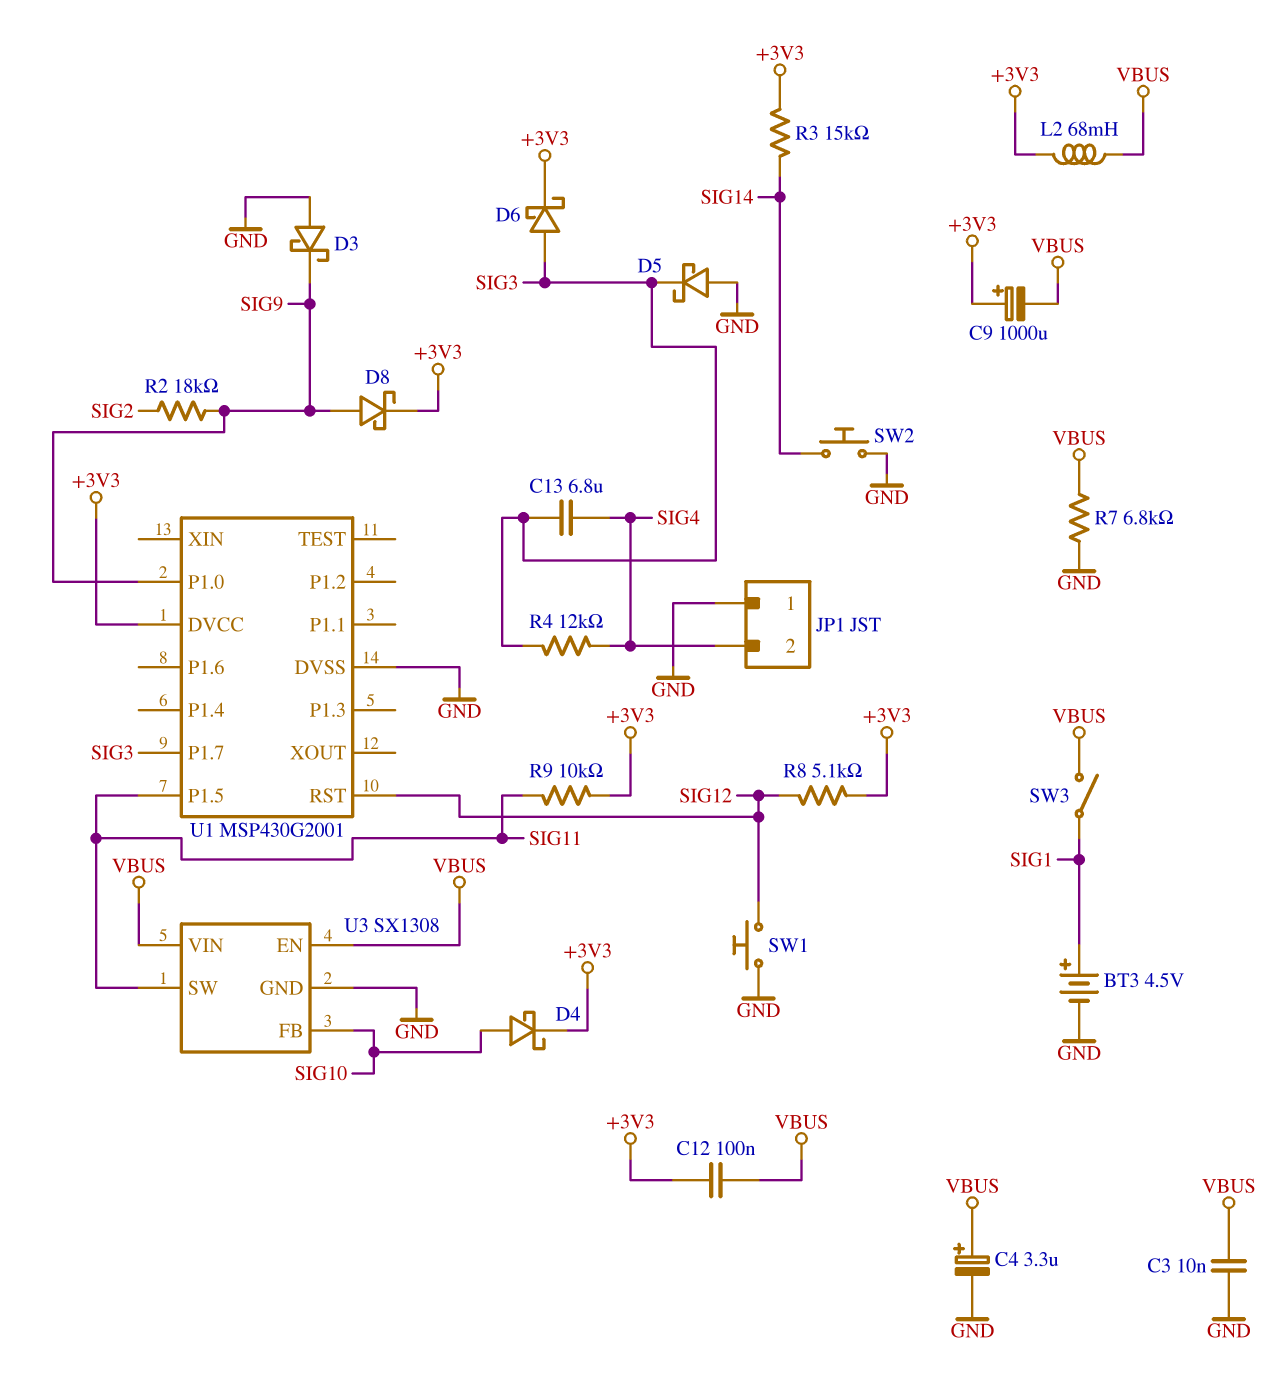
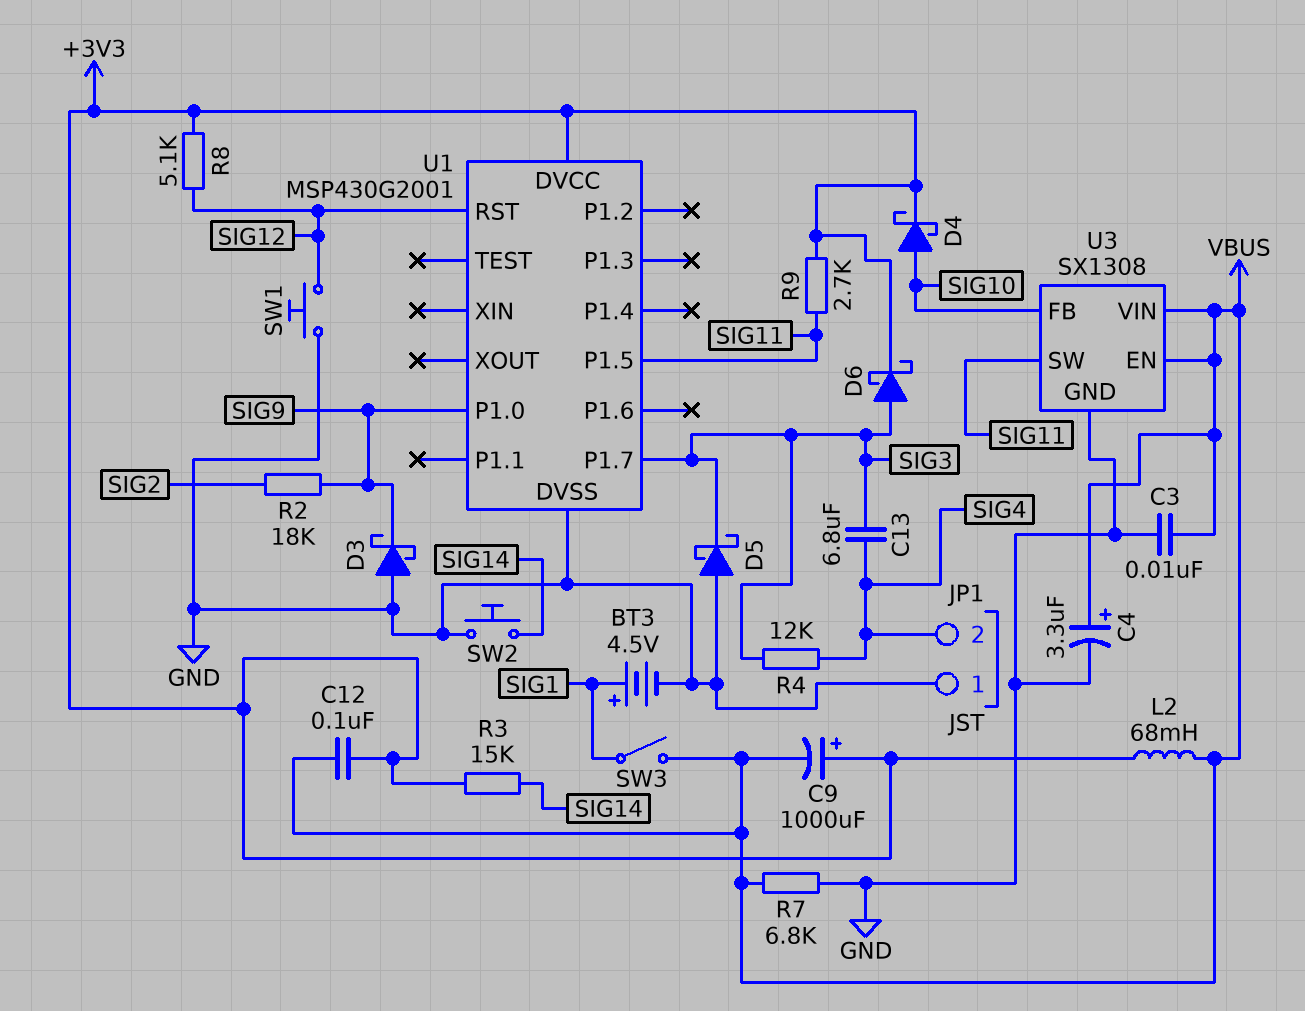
D8: schottky (A SIG9, K +3V3) -> none
R9: 10k (+3V3, SIG11) -> 2.7k (+3V3, SIG11)

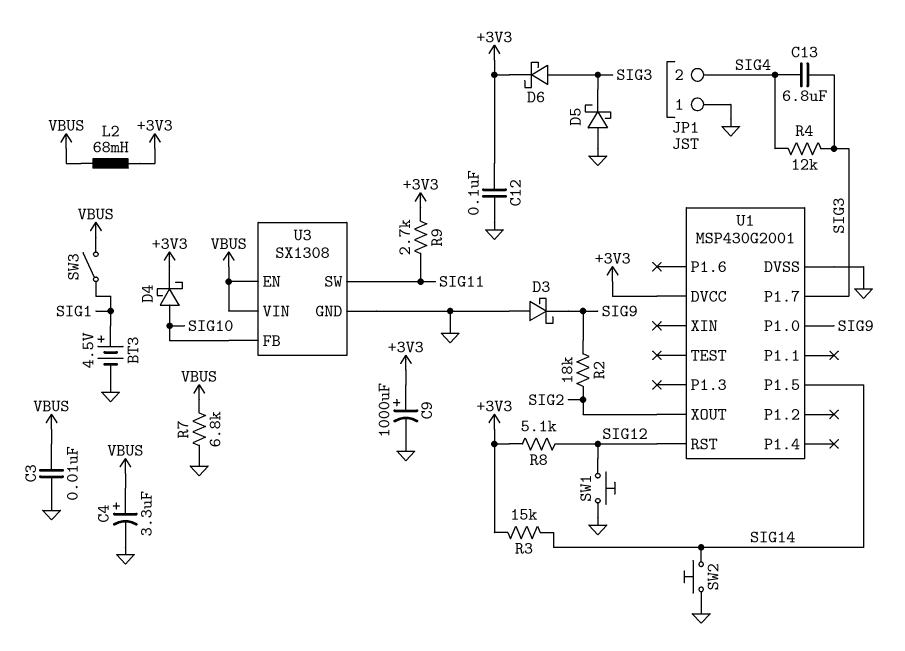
C9: 1000uF (plus +3V3, minus VBUS) -> 1000uF (plus +3V3, minus GND)
C12: 100nF (+3V3, VBUS) -> 100nF (+3V3, GND)
U1 pin P1.5: SIG11 -> SIG14
U1 pin XOUT: none -> SIG2

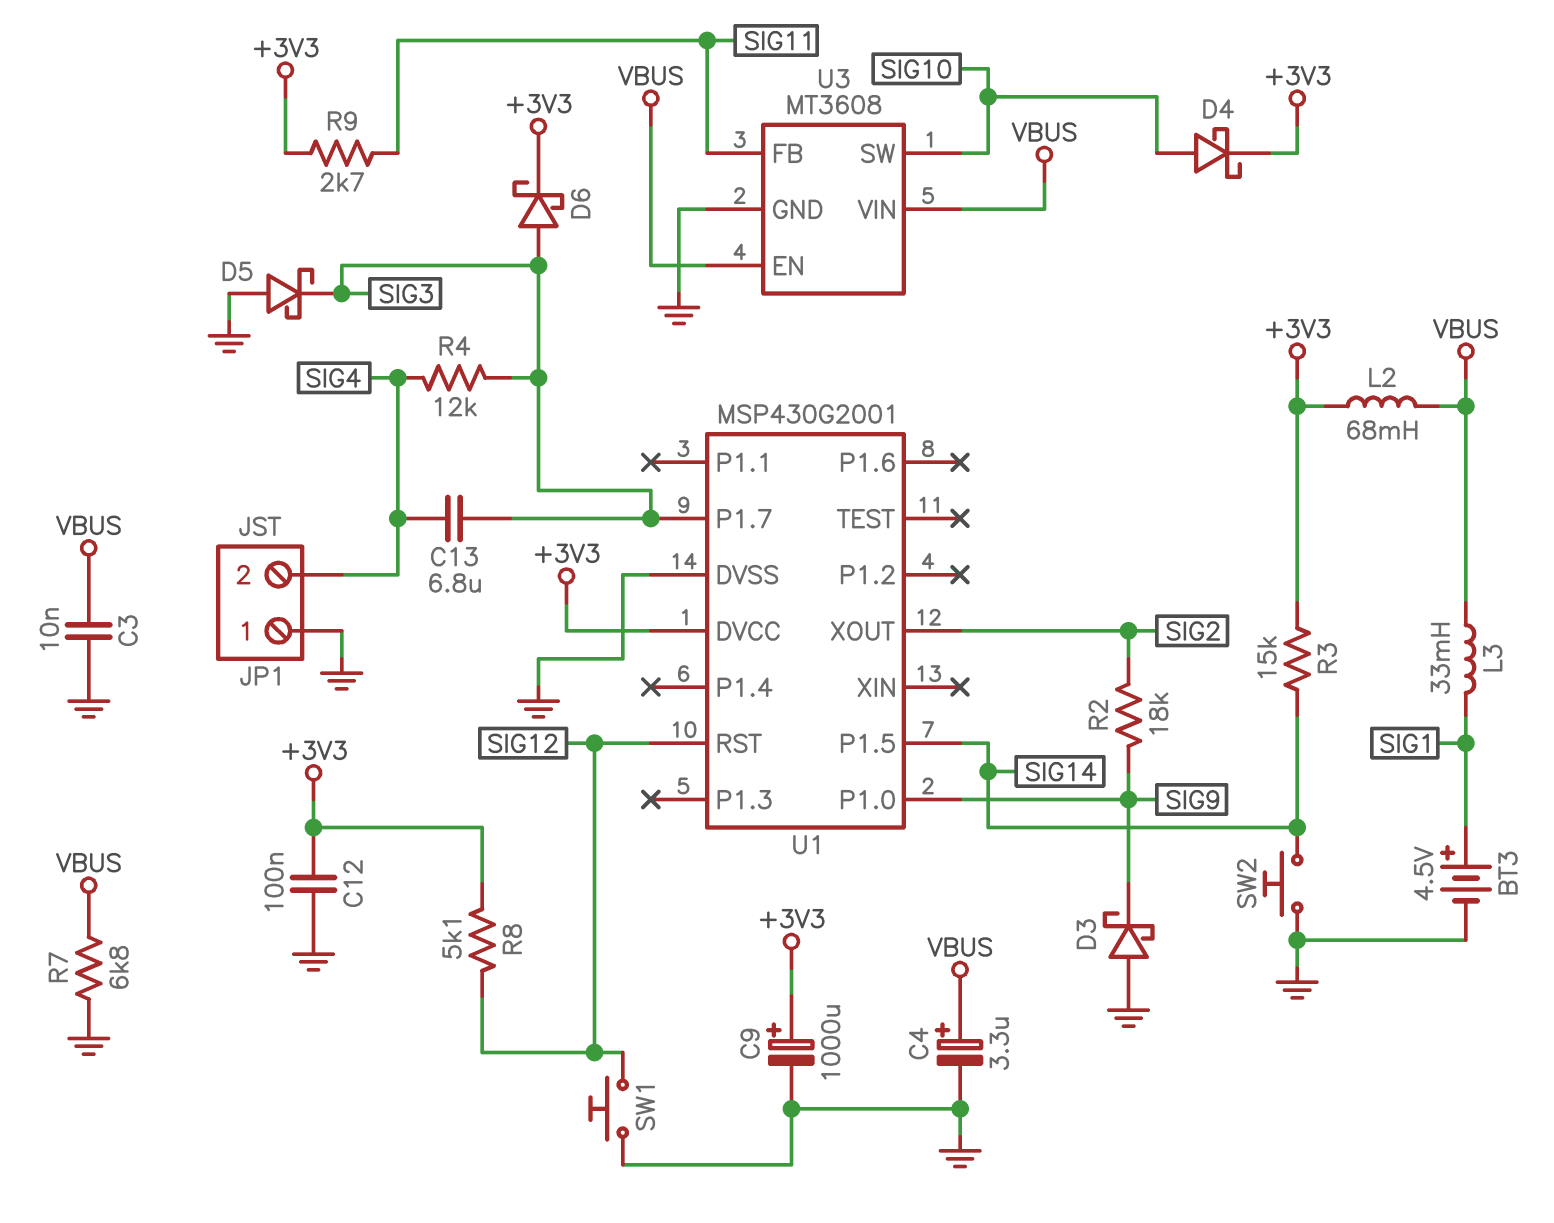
L3: none -> 33mH (SIG1, VBUS)
SW3: switch (SIG1, VBUS) -> none
U3: SX1308 -> MT3608
U3 pin FB: SIG10 -> SIG11
U3 pin SW: SIG11 -> SIG10

